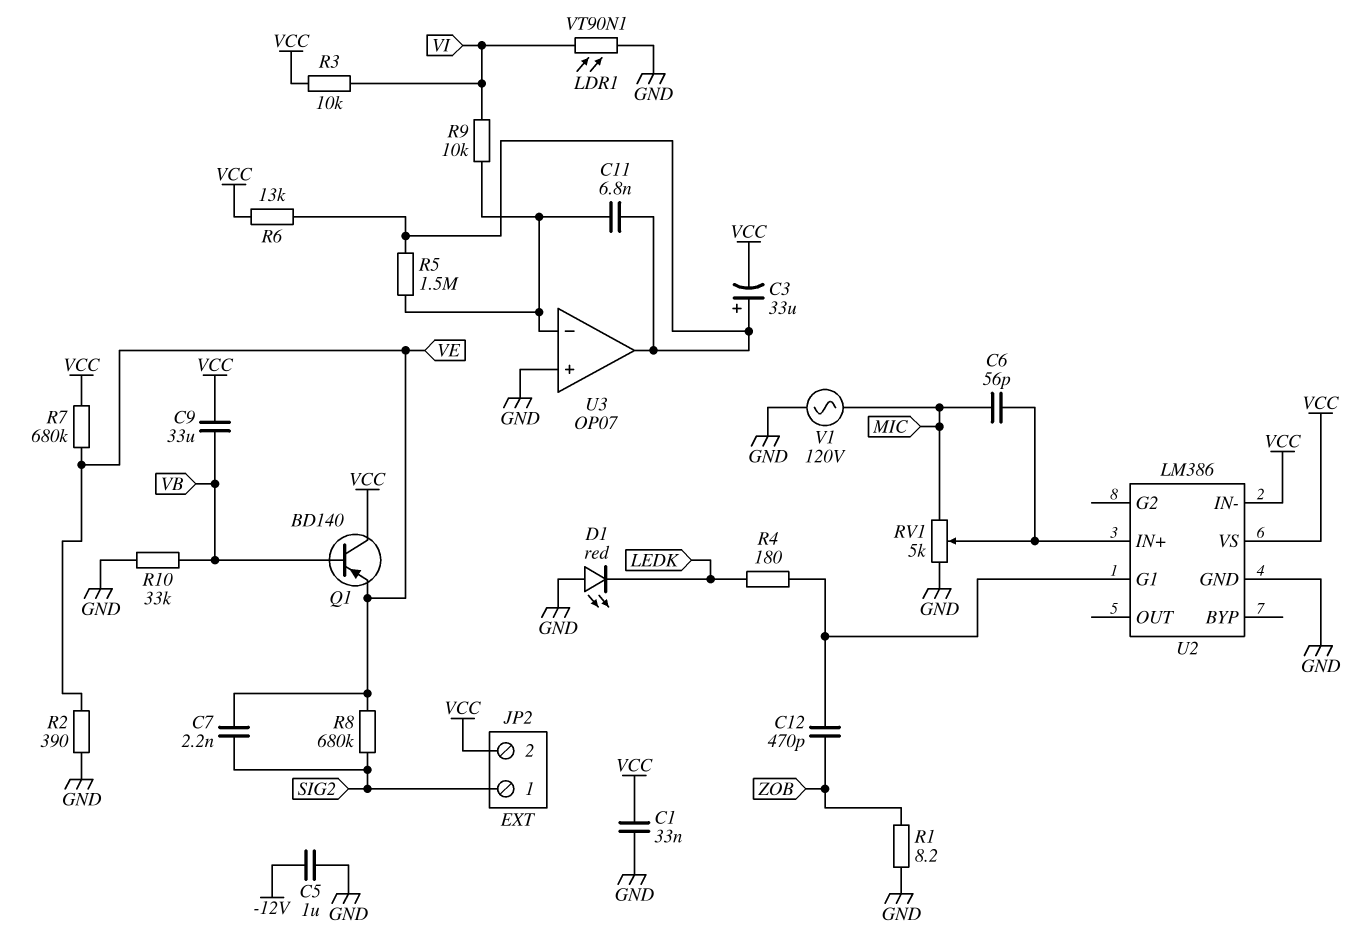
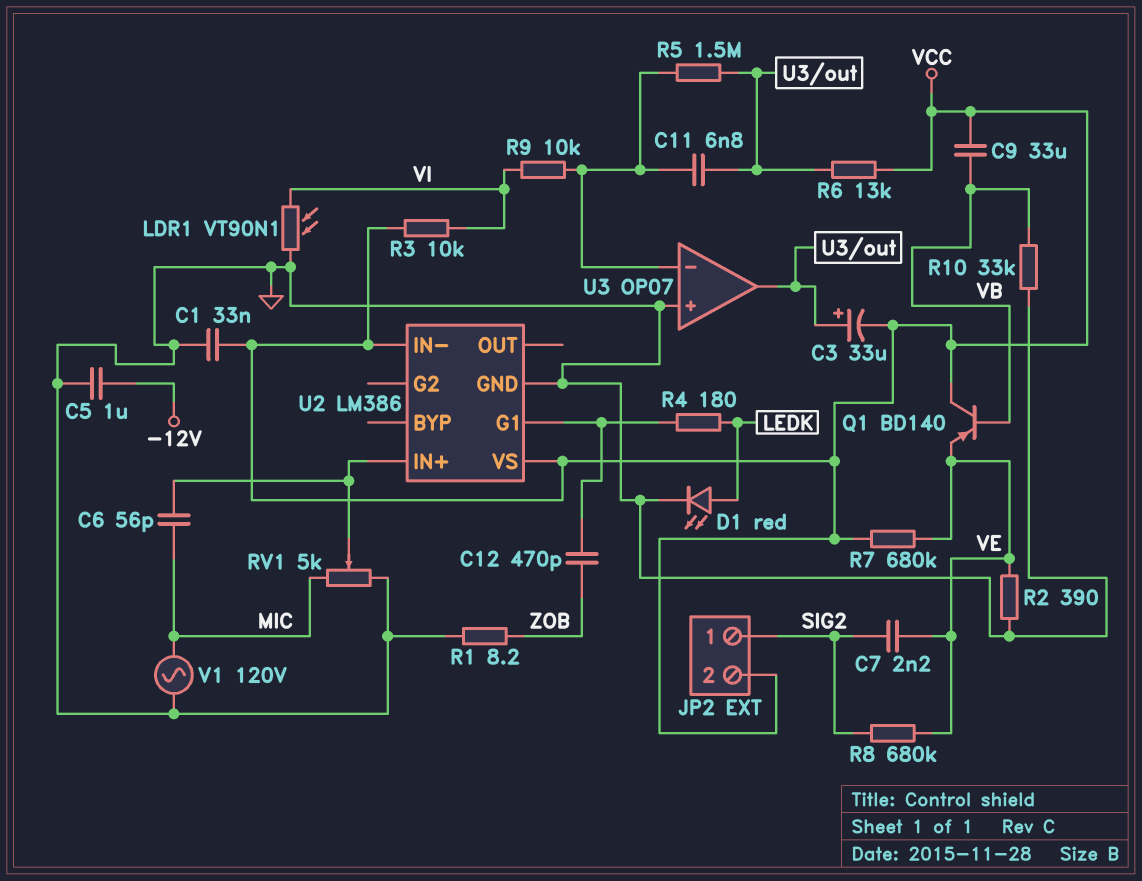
D1: LED red (A GND, K LEDK) -> LED red (A LEDK, K GND)

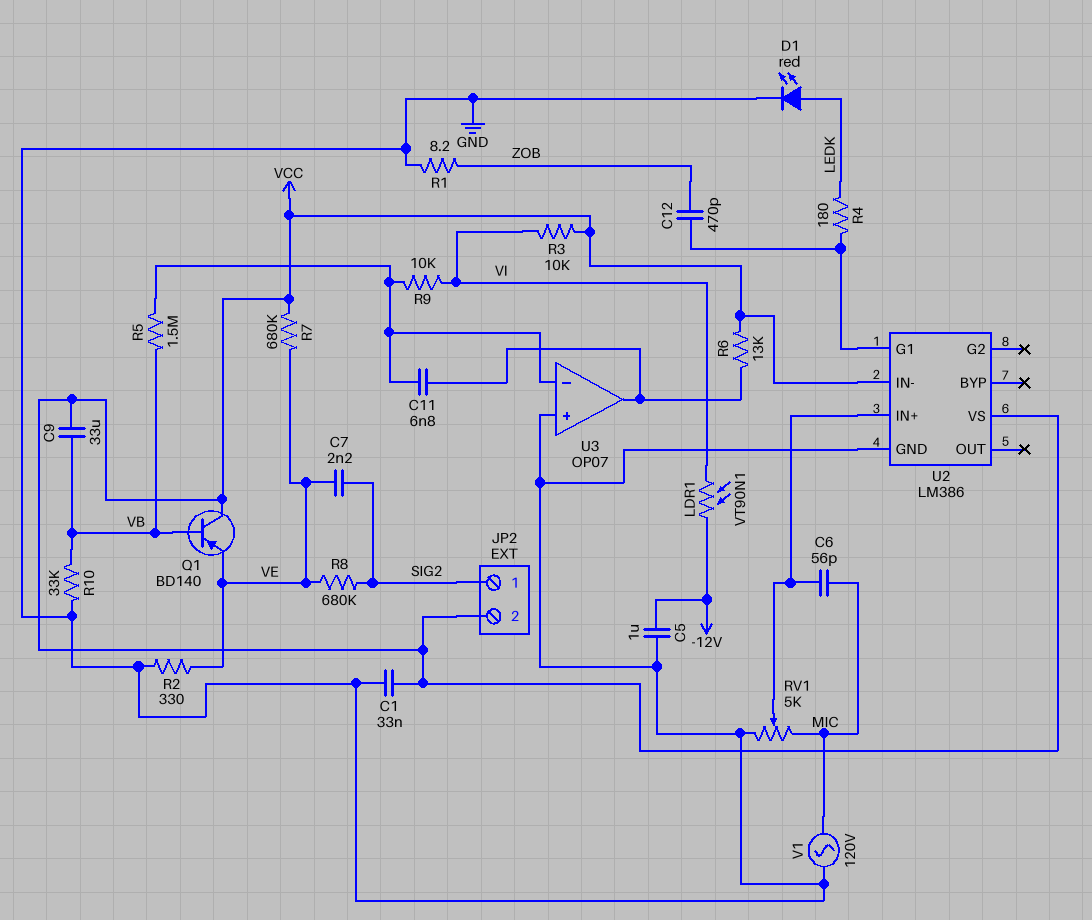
C3: 33uF (plus U3/out, minus VCC) -> none
LDR1: VT90N1 (GND, VI) -> VT90N1 (-12V, VI)
R2: 390 (GND, VE) -> 330 (GND, VE)
R5: 1.5M (U3/in-, U3/out) -> 1.5M (U3/in-, VB)

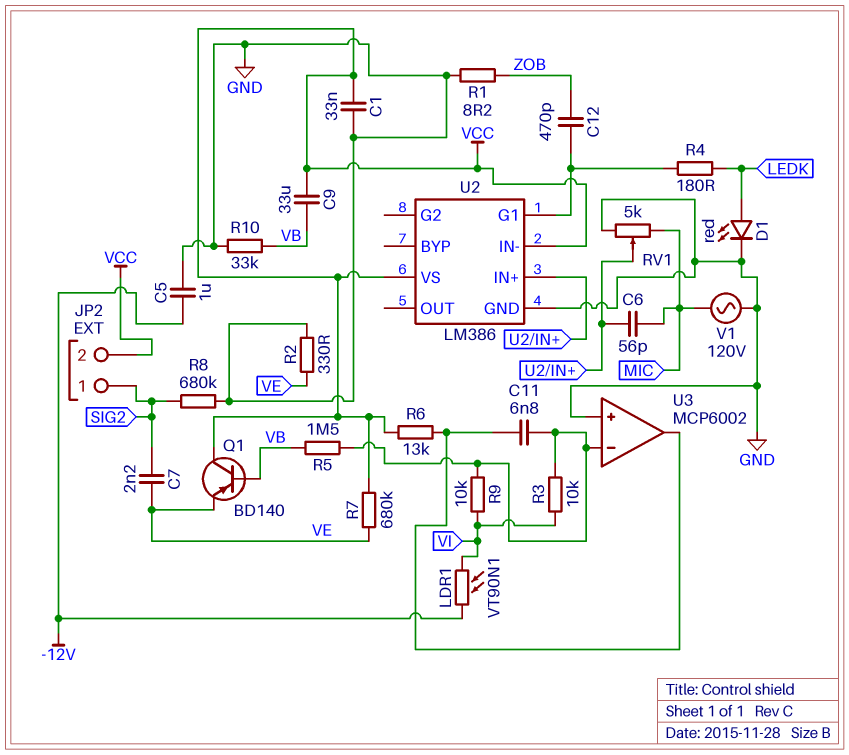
R3: 10k (VCC, VI) -> 10k (U3/in-, VI)
R8: 680k (SIG2, VE) -> 680k (GND, SIG2)
U3: OP07 -> MCP6002

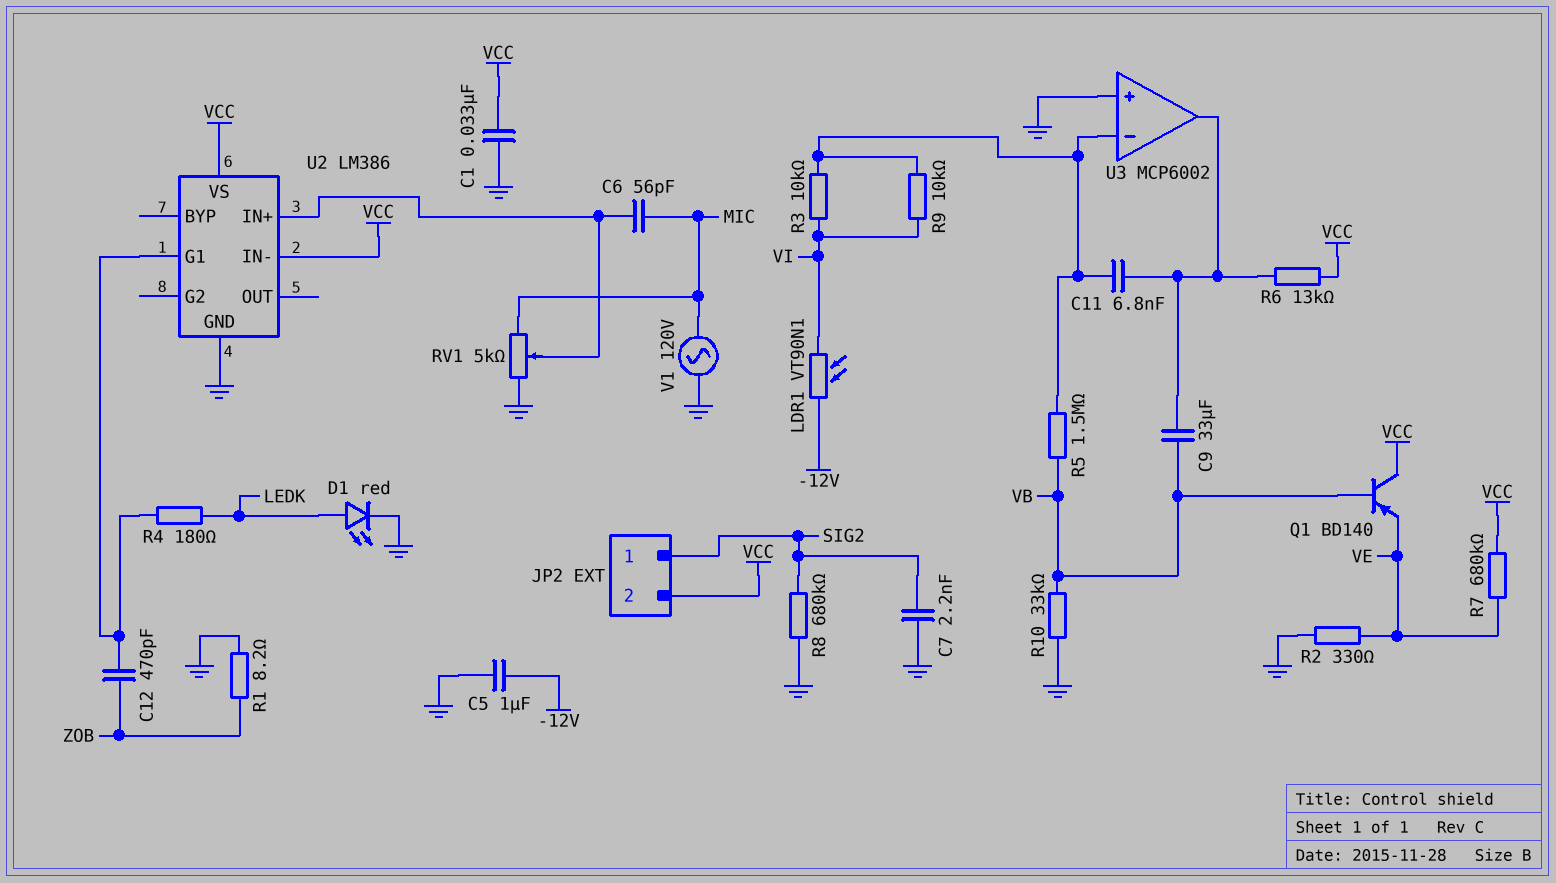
C7: 2.2nF (SIG2, VE) -> 2.2nF (GND, SIG2)
C9: 33uF (VB, VCC) -> 33uF (U3/out, VB)

